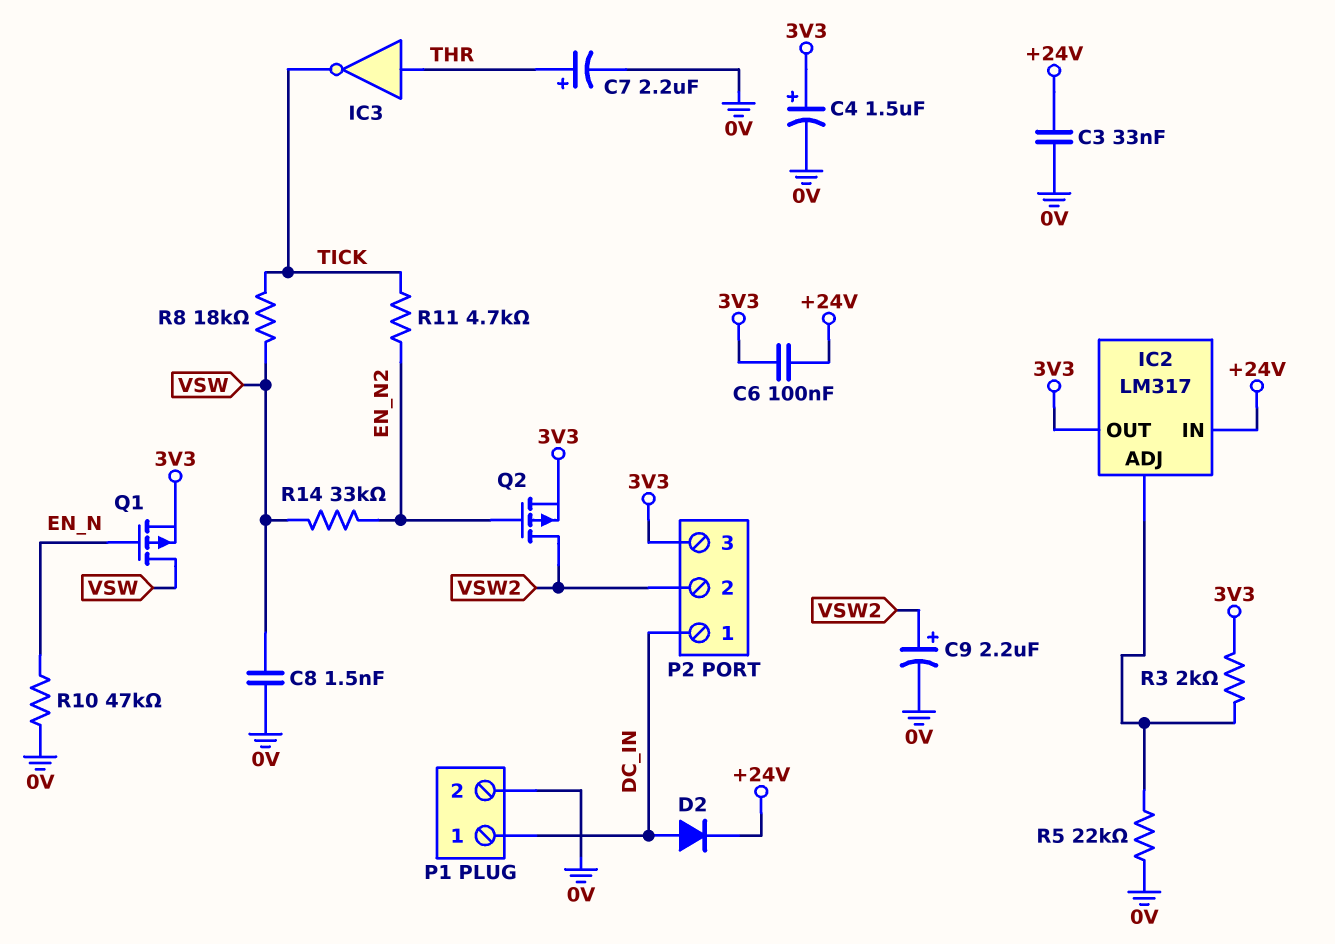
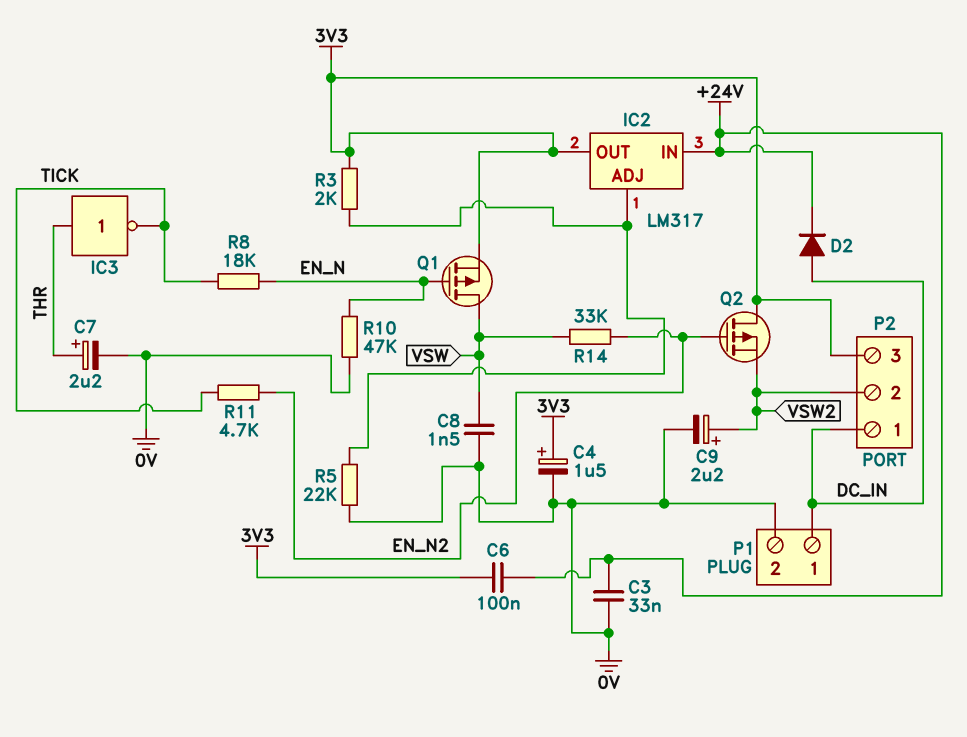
Q2: PMOS (G EN_N2, D VSW2, S 3V3) -> PMOS (G EN_N2, D 3V3, S VSW2)
R8: 18k (TICK, VSW) -> 18k (EN_N, TICK)

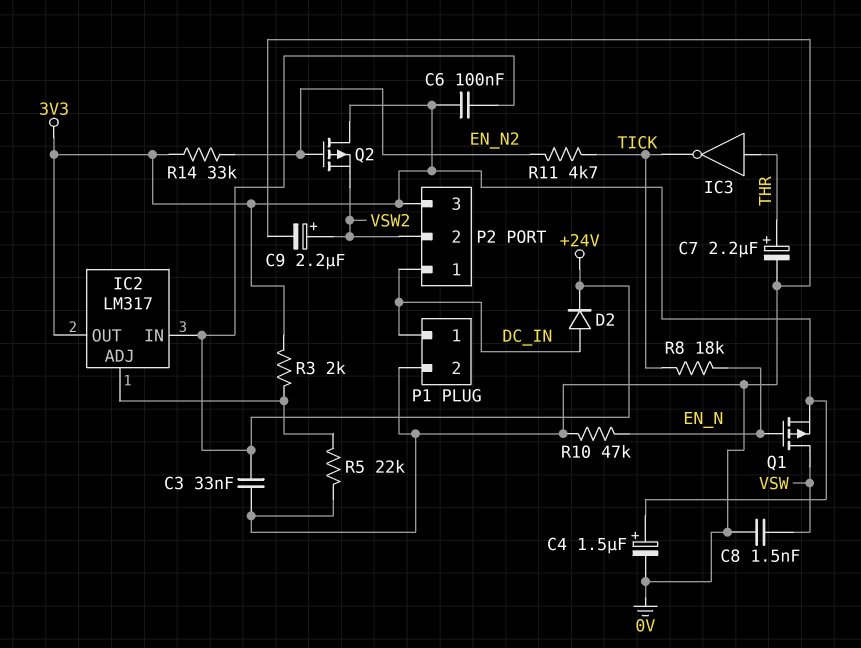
R14: 33k (EN_N2, VSW) -> 33k (3V3, EN_N2)

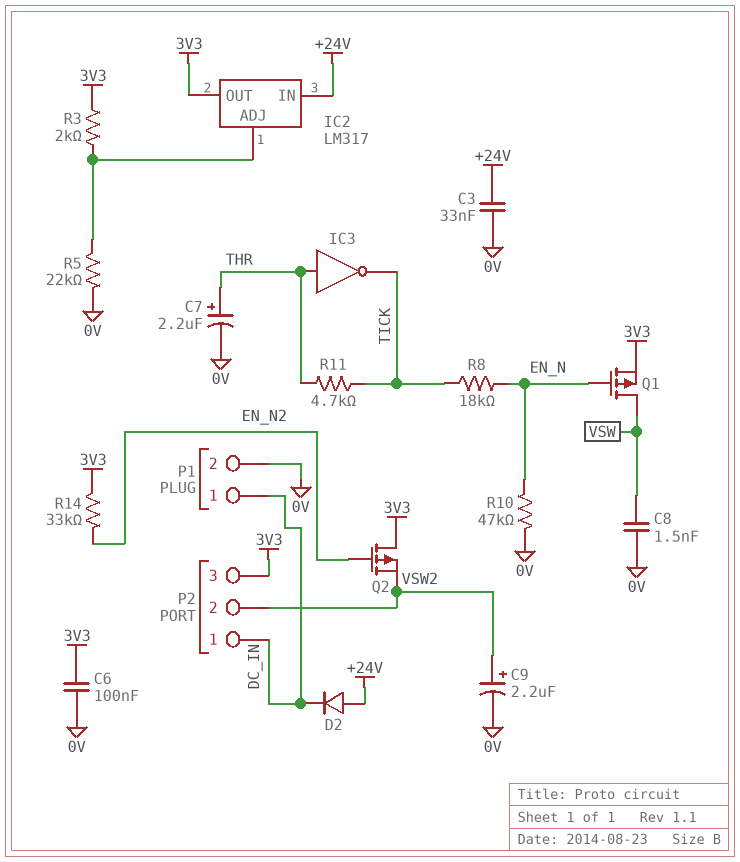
C4: 1.5uF (plus 3V3, minus 0V) -> none
C6: 100nF (+24V, 3V3) -> 100nF (0V, 3V3)
D2: diode (A DC_IN, K +24V) -> diode (A +24V, K DC_IN)
R11: 4.7k (EN_N2, TICK) -> 4.7k (THR, TICK)

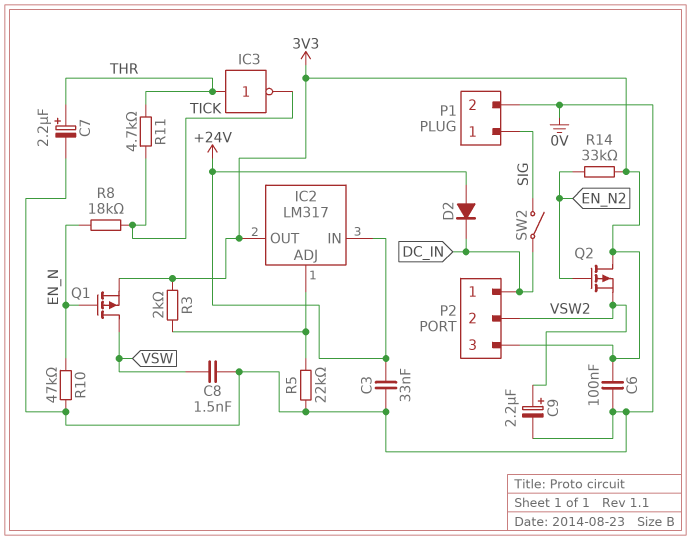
P1 pin 1: DC_IN -> SIG
SW2: none -> switch (DC_IN, SIG)

